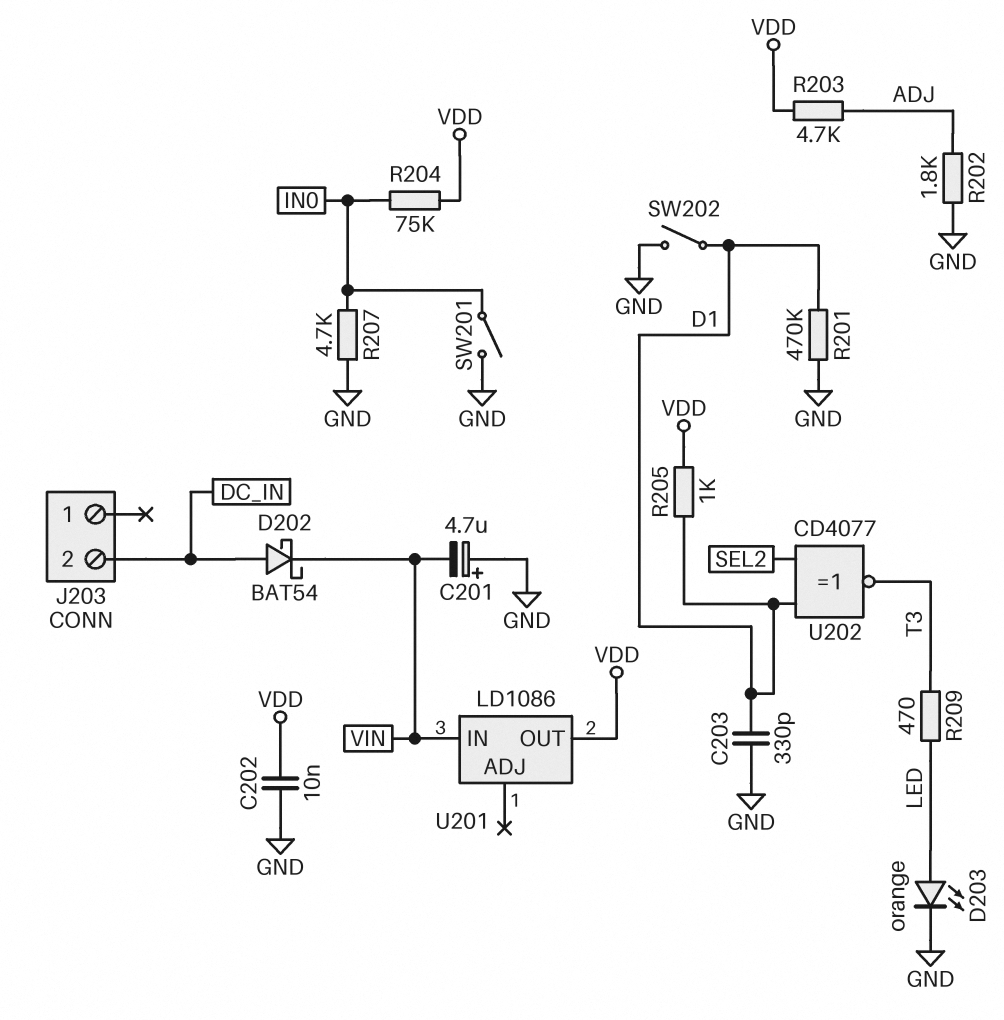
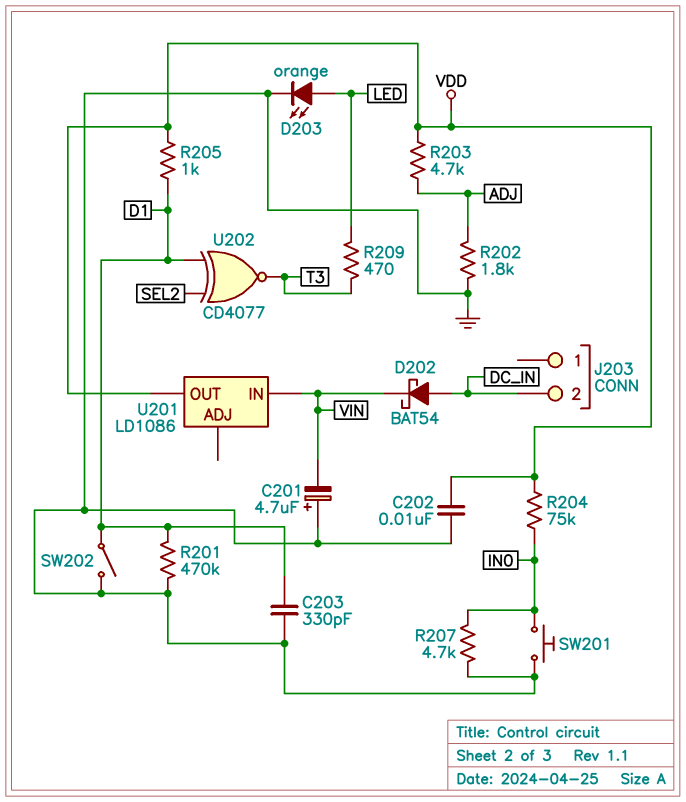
SW201: switch (GND, IN0) -> button (GND, IN0)

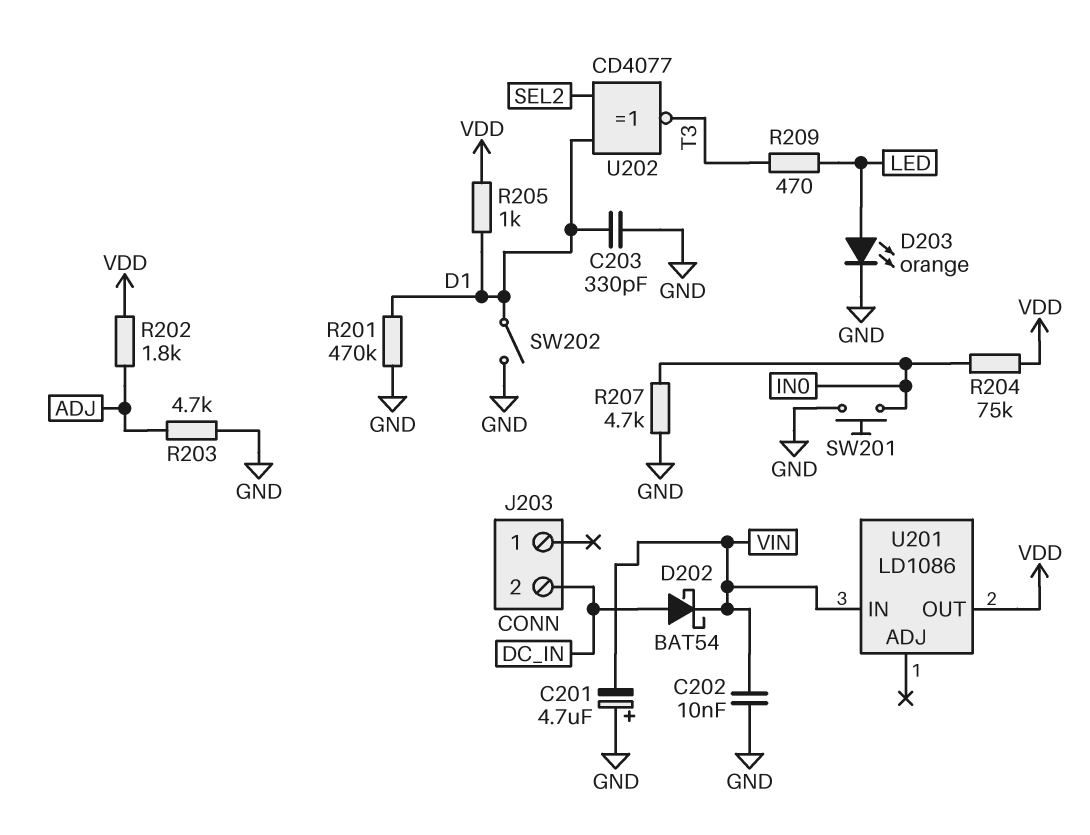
C202: 10nF (GND, VDD) -> 10nF (GND, VIN)
R202: 1.8k (ADJ, GND) -> 1.8k (ADJ, VDD)
R203: 4.7k (ADJ, VDD) -> 4.7k (ADJ, GND)

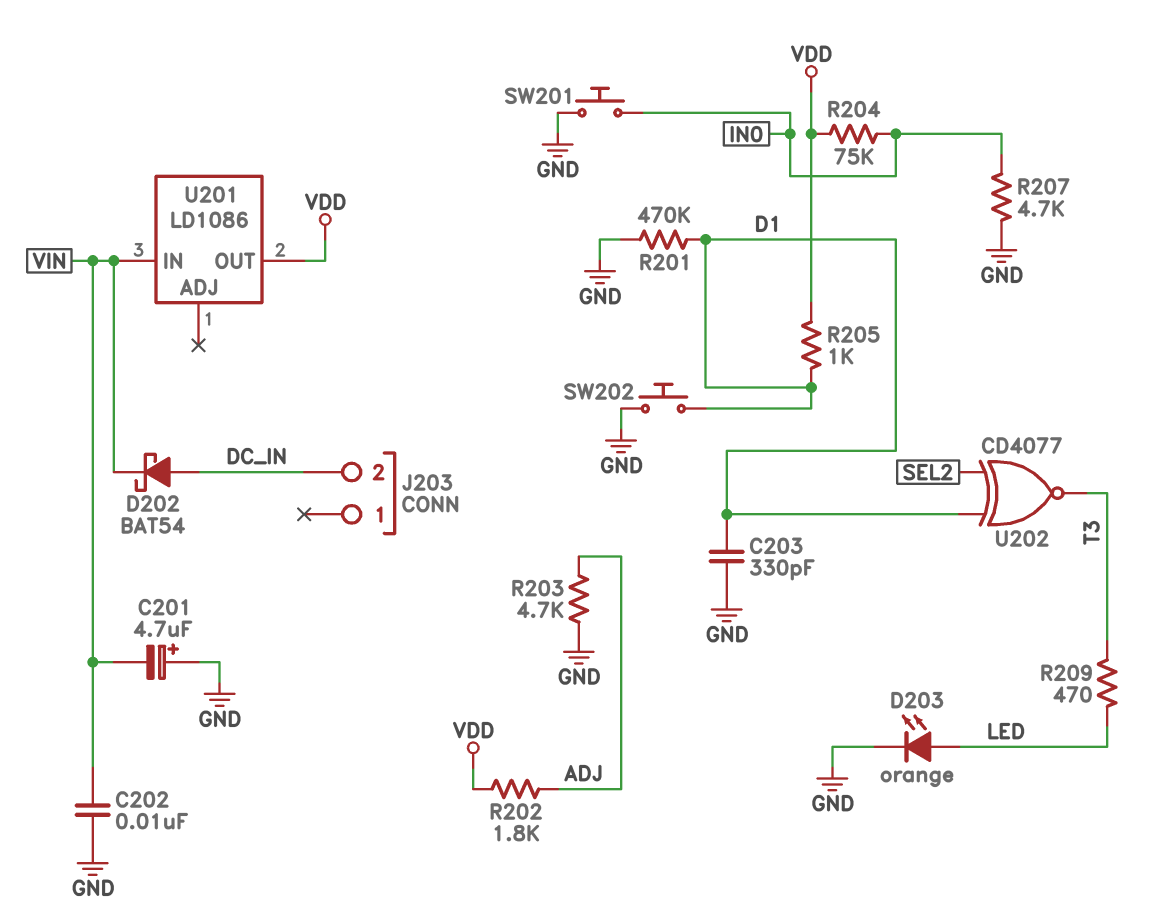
SW202: switch (D1, GND) -> button (D1, GND)

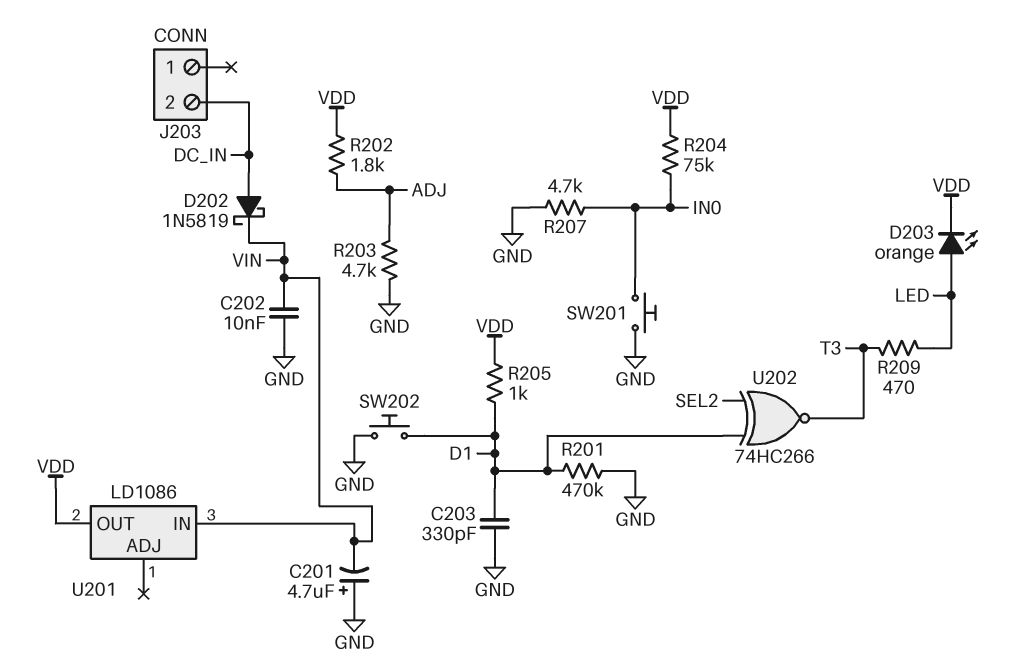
D202: schottky BAT54 (A DC_IN, K VIN) -> schottky 1N5819 (A DC_IN, K VIN)
D203: LED orange (A LED, K GND) -> LED orange (A LED, K VDD)
U202: XNOR CD4077 (in D1, in SEL2, out T3) -> XNOR 74HC266 (in D1, in SEL2, out T3)

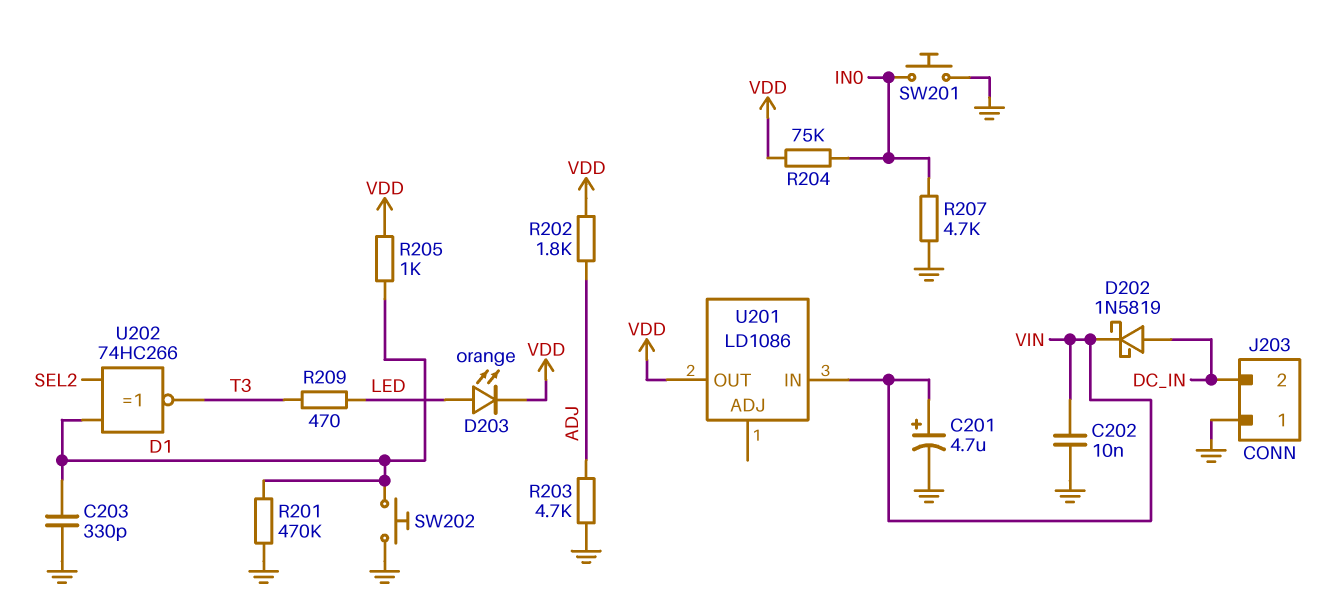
C201: 4.7uF (plus GND, minus VIN) -> 4.7uF (plus VIN, minus GND)
J203 pin 1: none -> GND

